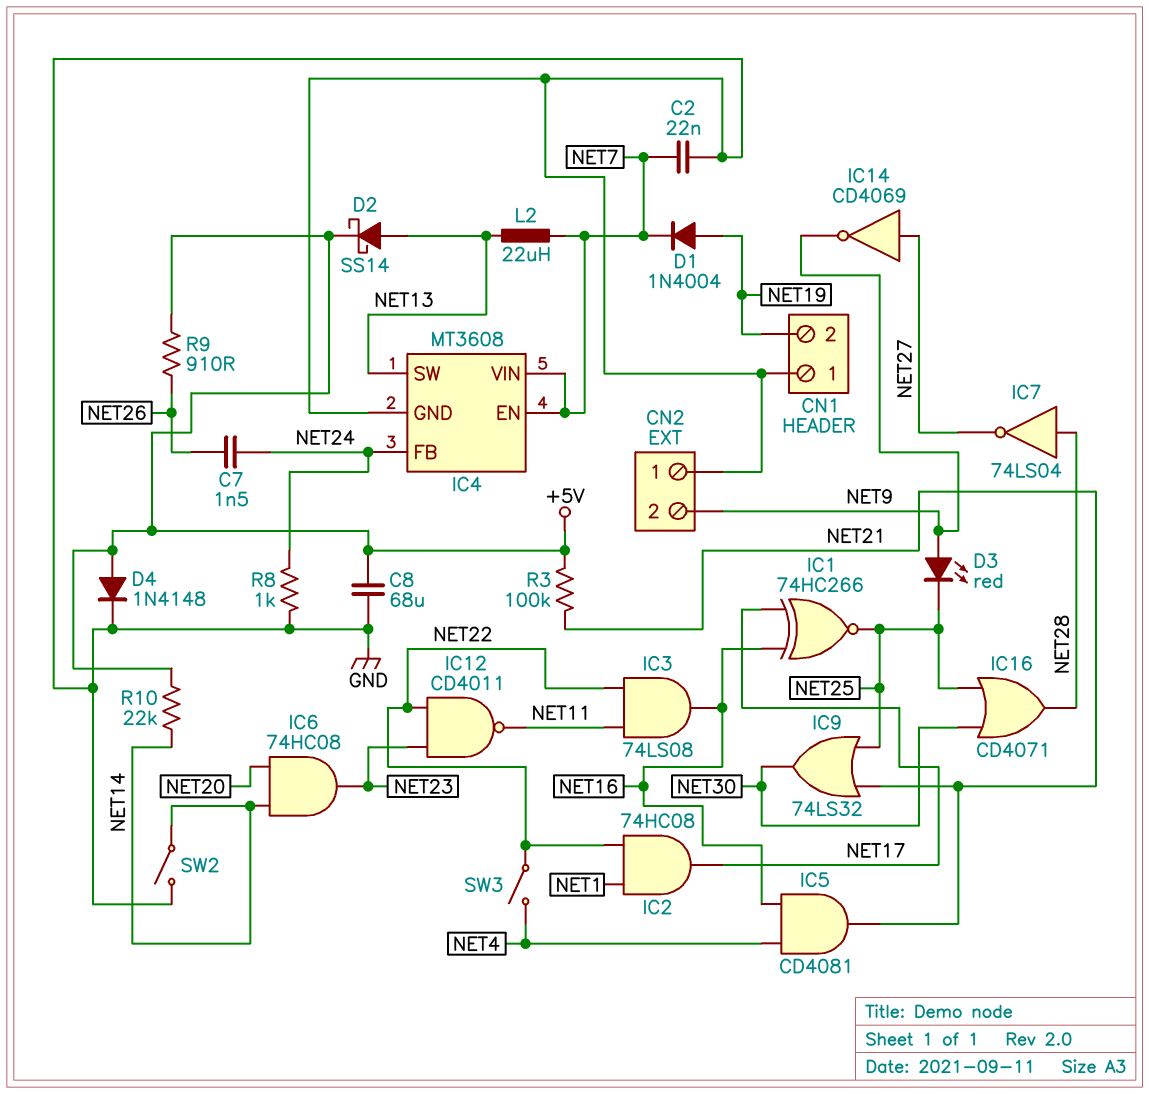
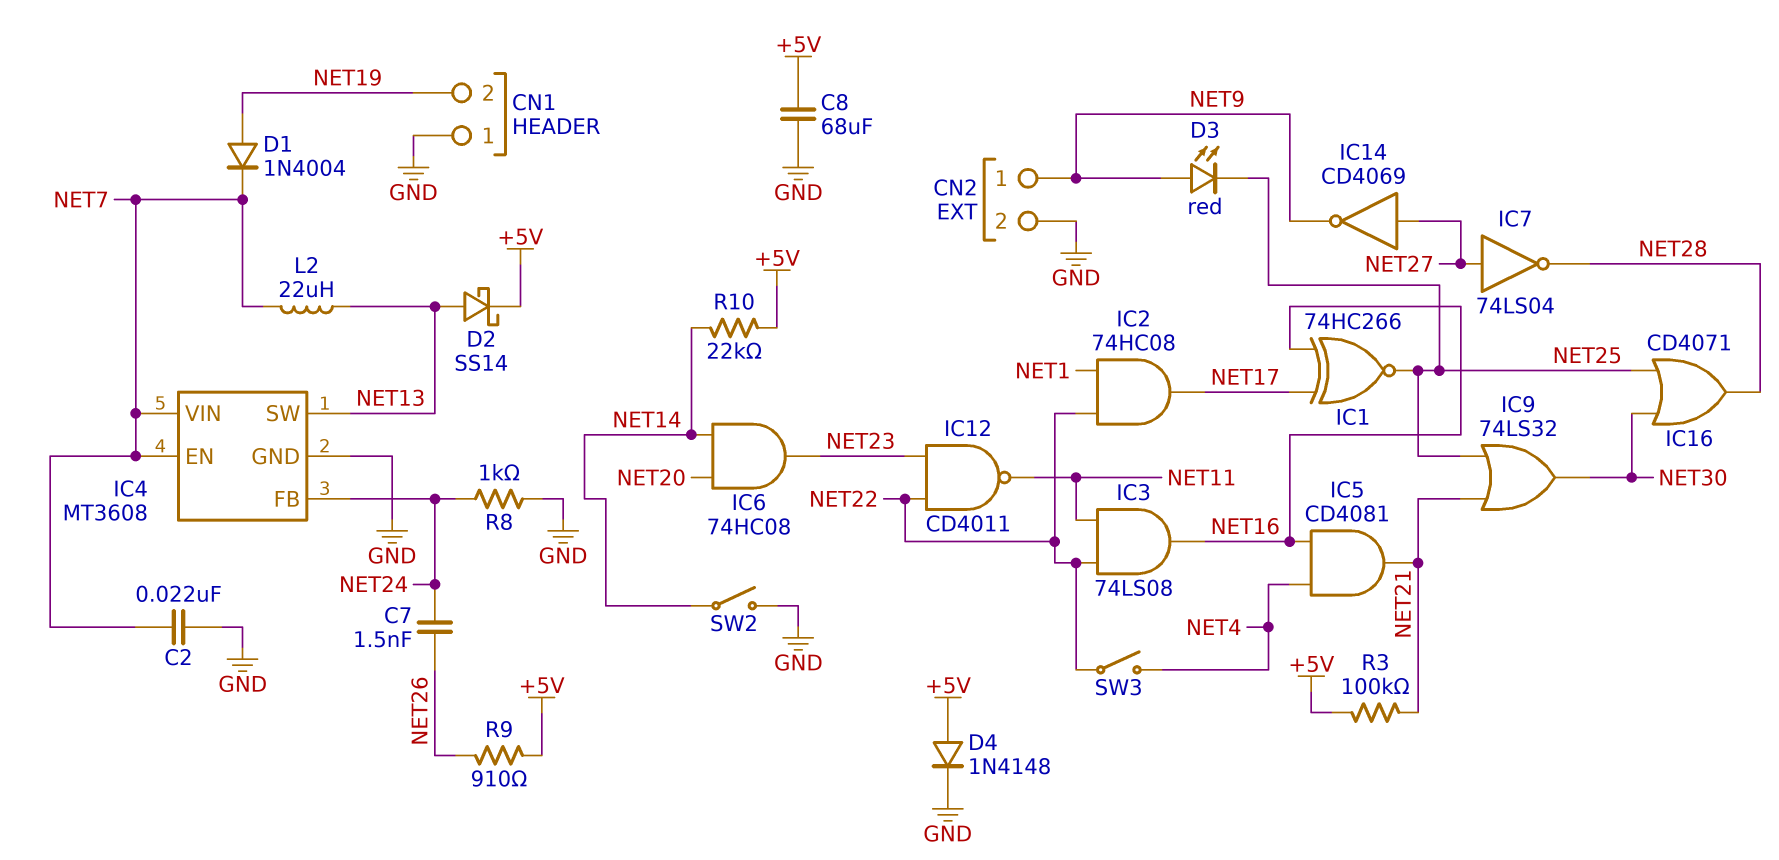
CN2 pin 1: GND -> NET9
CN2 pin 2: NET9 -> GND
IC7: NOT 74LS04 (in NET28, out NET27) -> NOT 74LS04 (in NET27, out NET28)

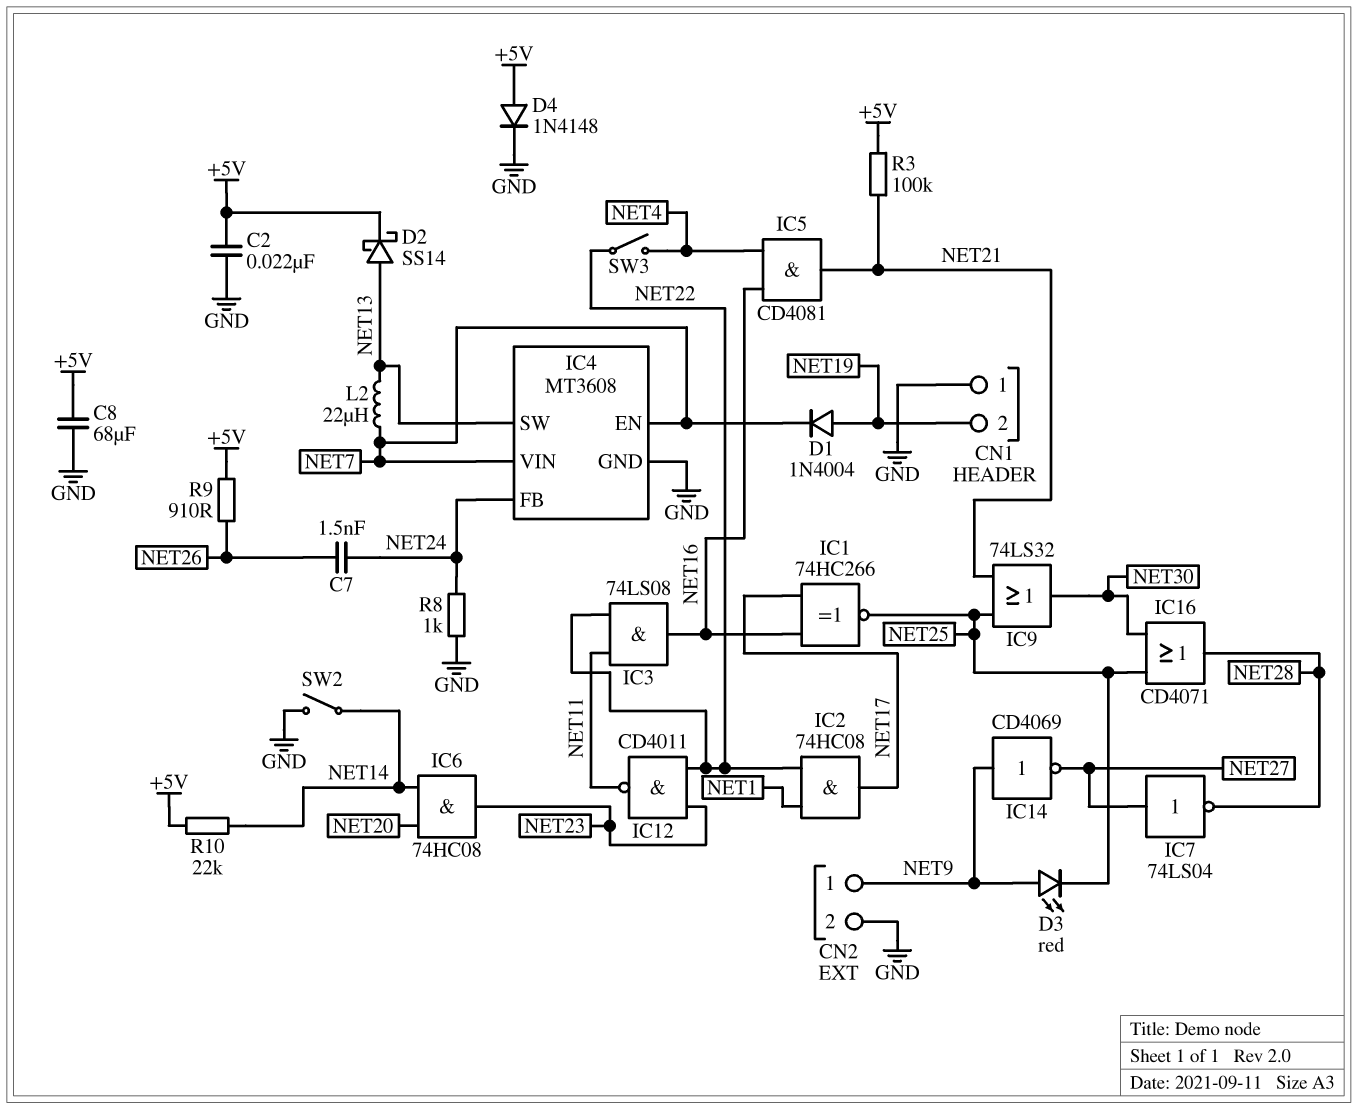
C2: 22nF (GND, NET7) -> 22nF (+5V, GND)
IC14: NOT CD4069 (in NET27, out NET9) -> NOT CD4069 (in NET9, out NET27)

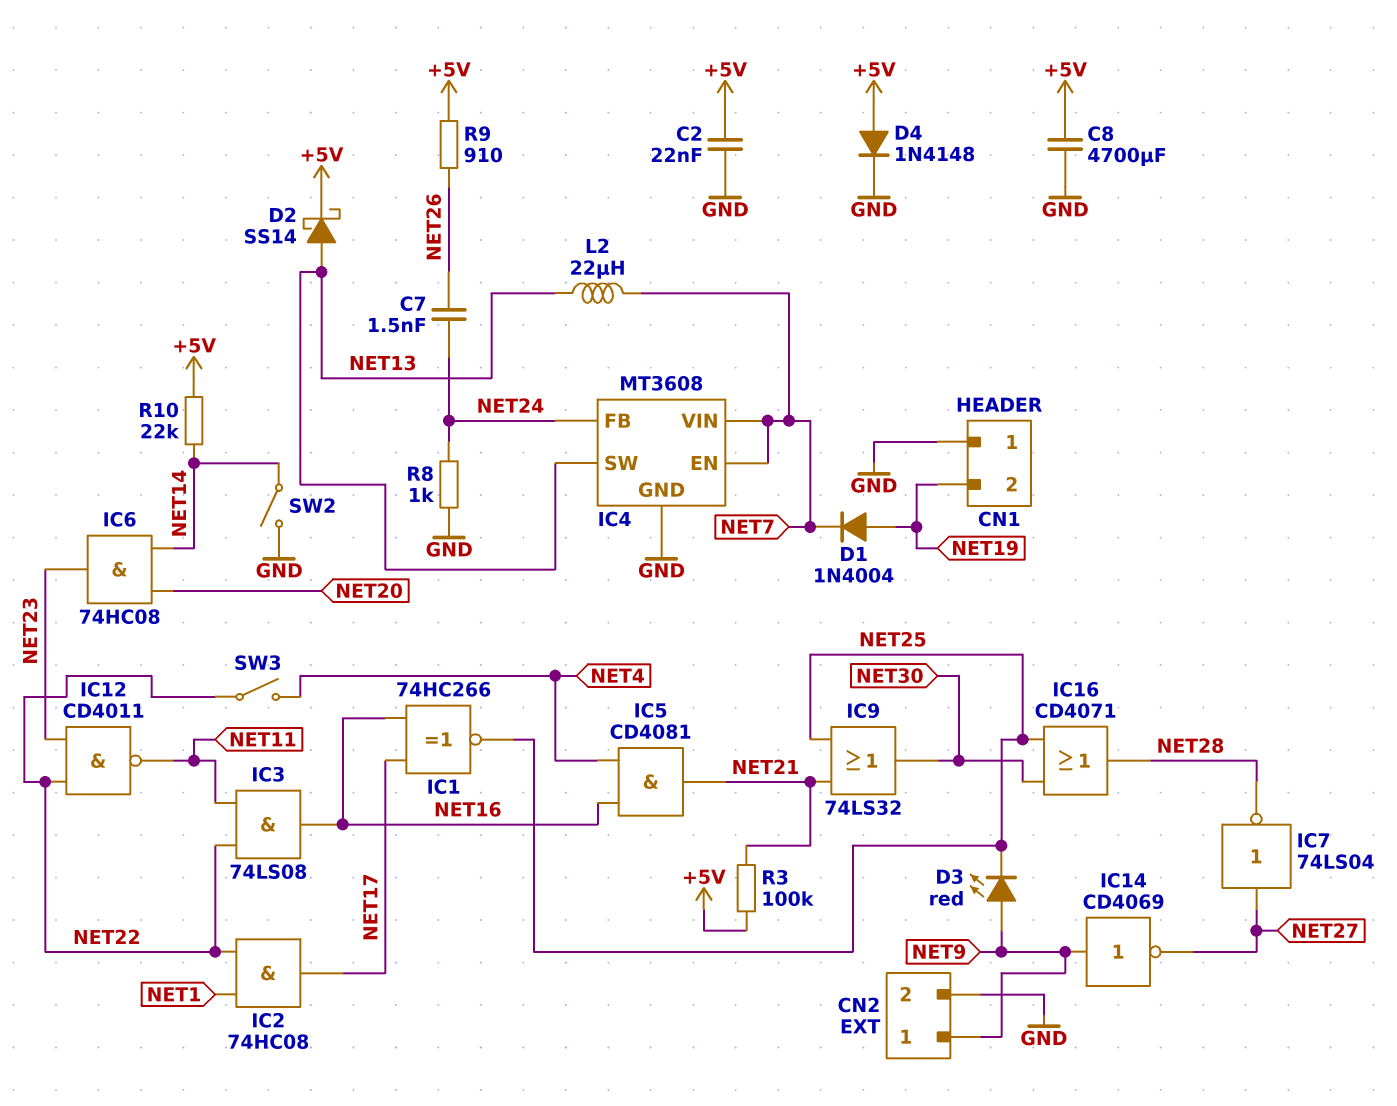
C8: 68uF (+5V, GND) -> 4700uF (+5V, GND)

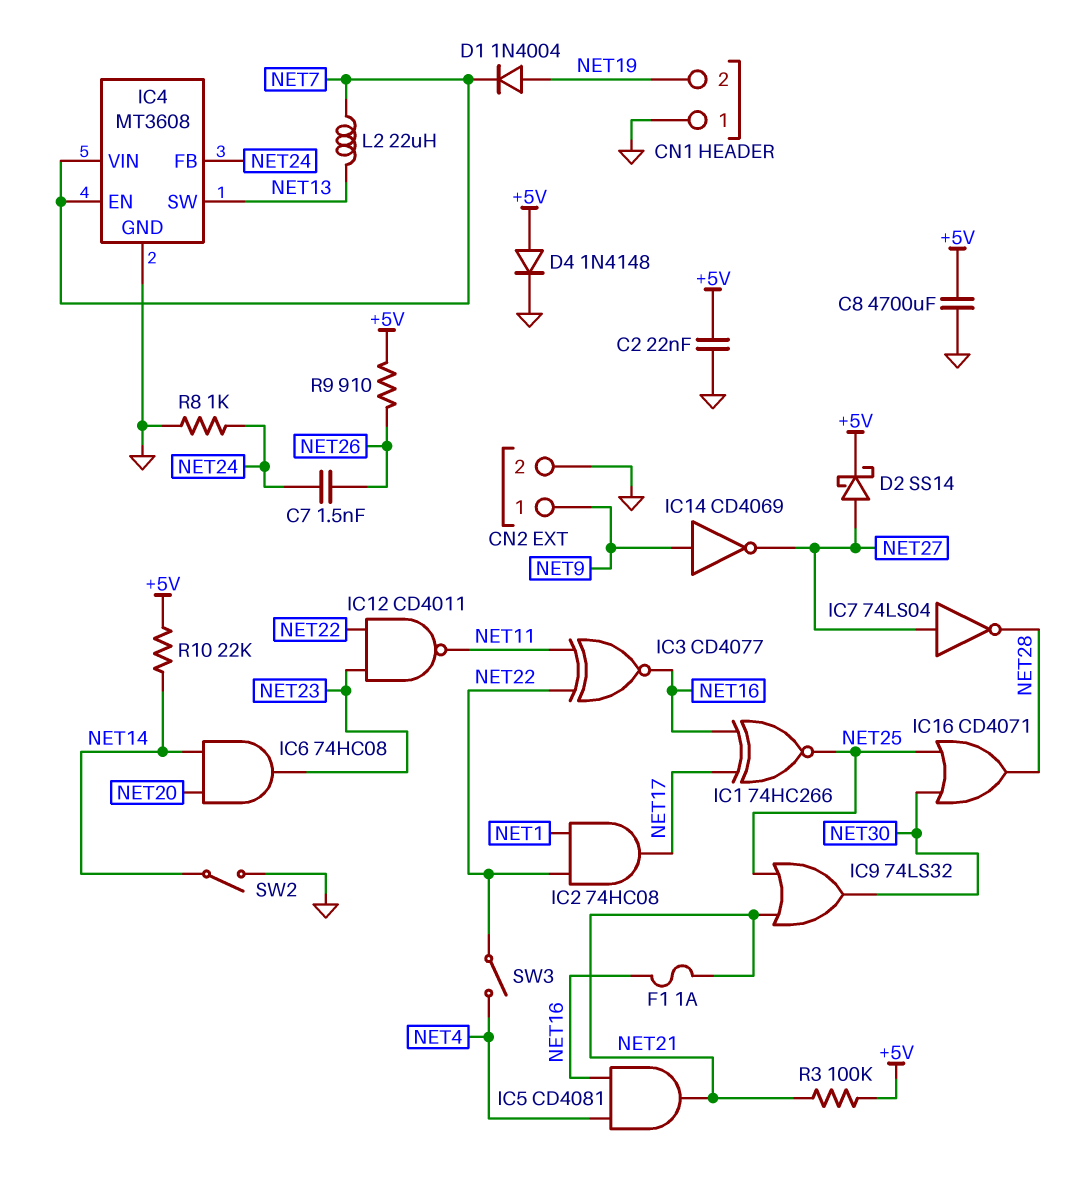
D2: schottky SS14 (A NET13, K +5V) -> schottky SS14 (A NET27, K +5V)
D3: LED red (A NET9, K NET25) -> none
F1: none -> 1A (NET16, NET21)
IC3: AND 74LS08 (in NET11, in NET22, out NET16) -> XNOR CD4077 (in NET11, in NET22, out NET16)

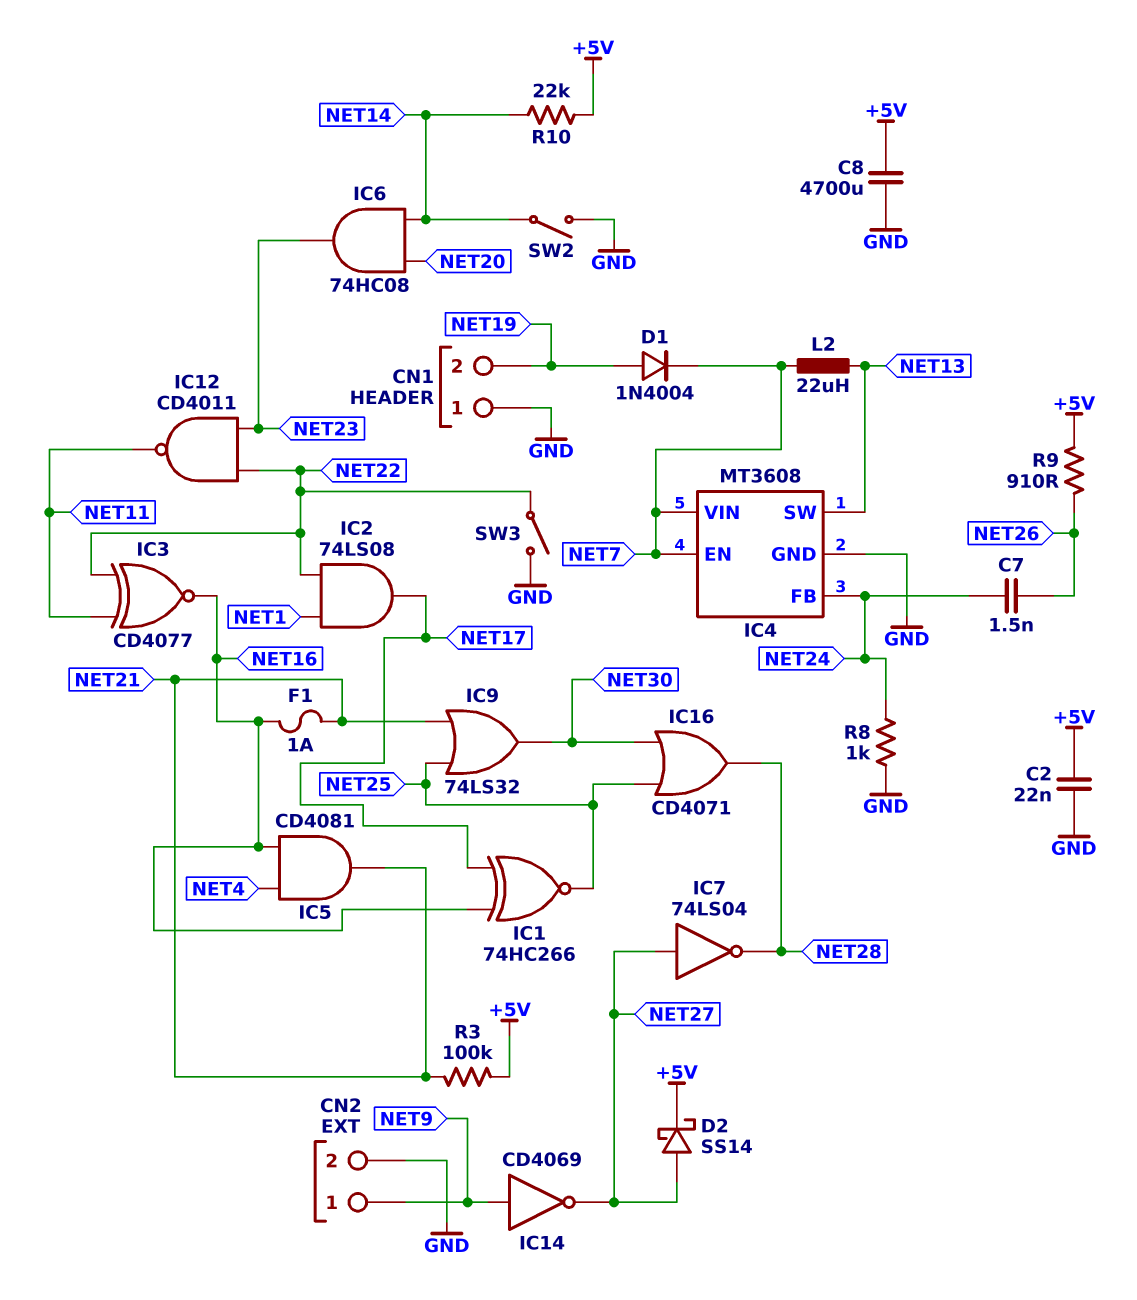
D4: diode 1N4148 (A +5V, K GND) -> none
IC2: AND 74HC08 (in NET1, in NET22, out NET17) -> AND 74LS08 (in NET1, in NET22, out NET17)
SW3: switch (NET4, NET22) -> switch (GND, NET22)

